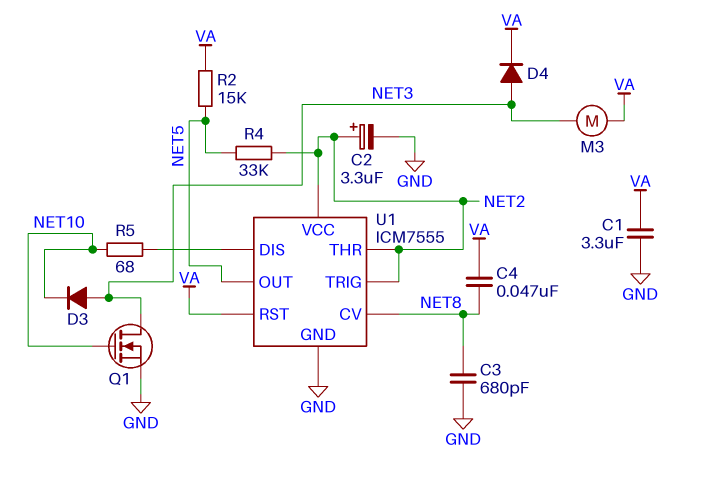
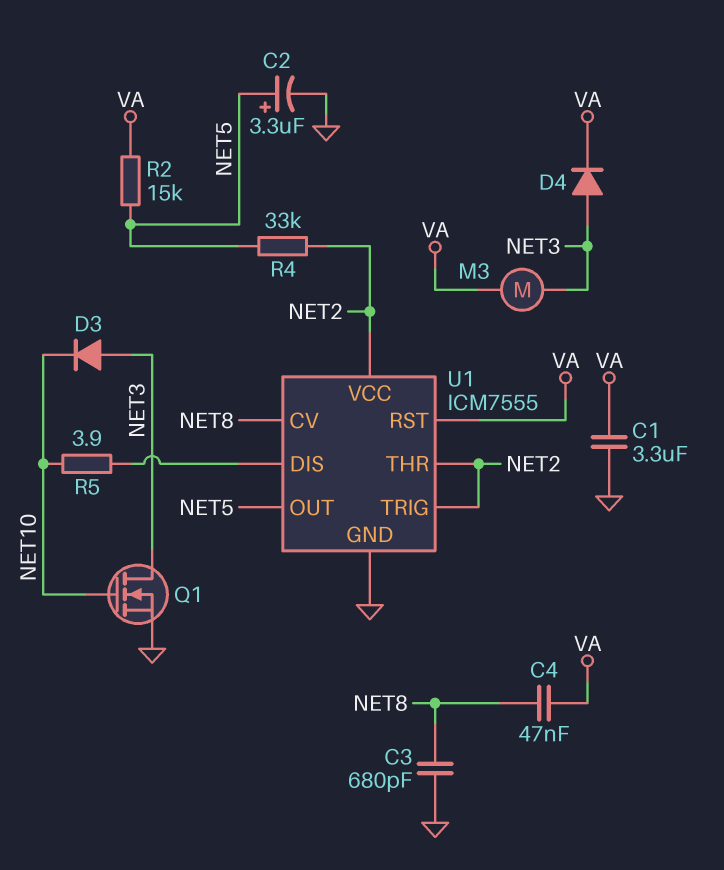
C2: 3.3uF (plus NET2, minus GND) -> 3.3uF (plus NET5, minus GND)
R5: 68 (NET10, U1/DIS) -> 3.9 (NET10, U1/DIS)

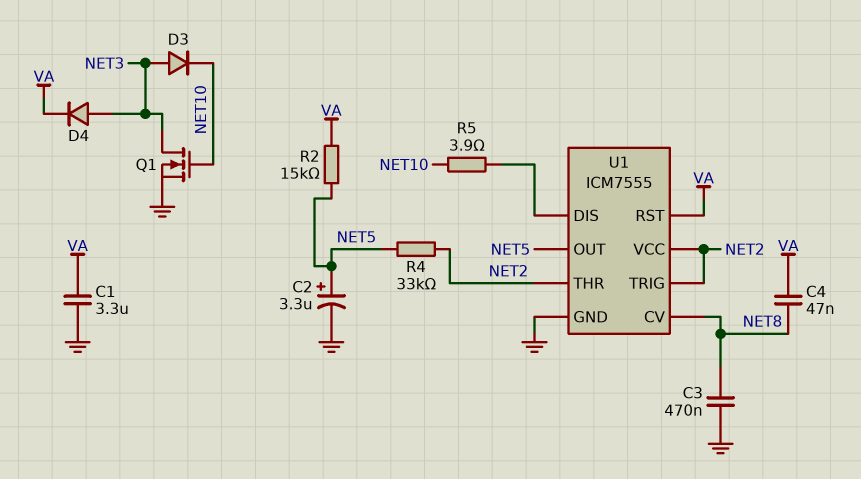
C3: 680pF (GND, NET8) -> 470nF (GND, NET8)
M3: motor (NET3, VA) -> none

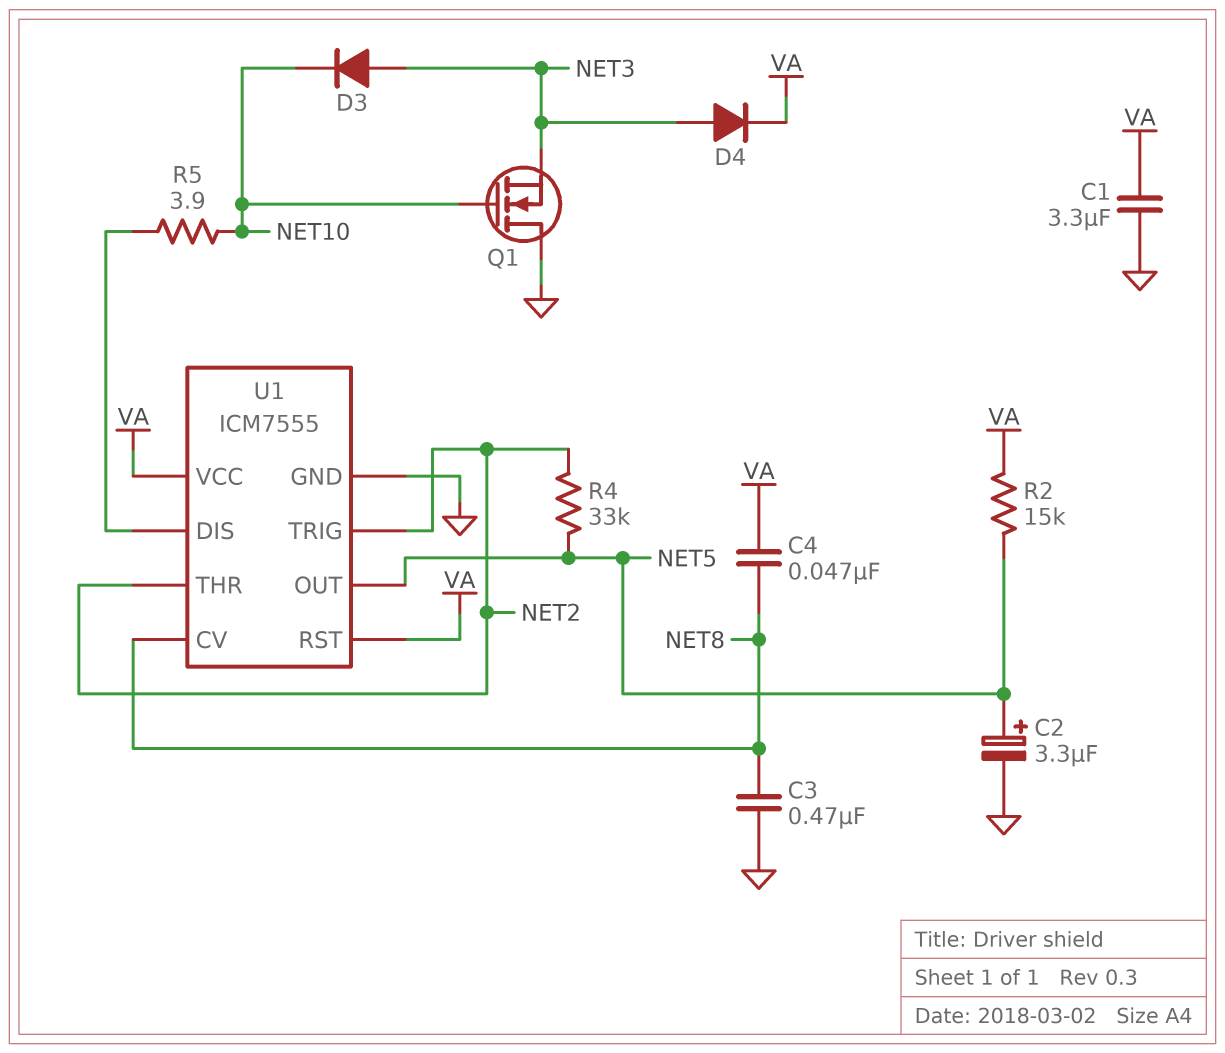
Q1: NMOS (G NET10, D NET3, S GND) -> NMOS (G NET10, D GND, S NET3)
U1 pin VCC: NET2 -> VA

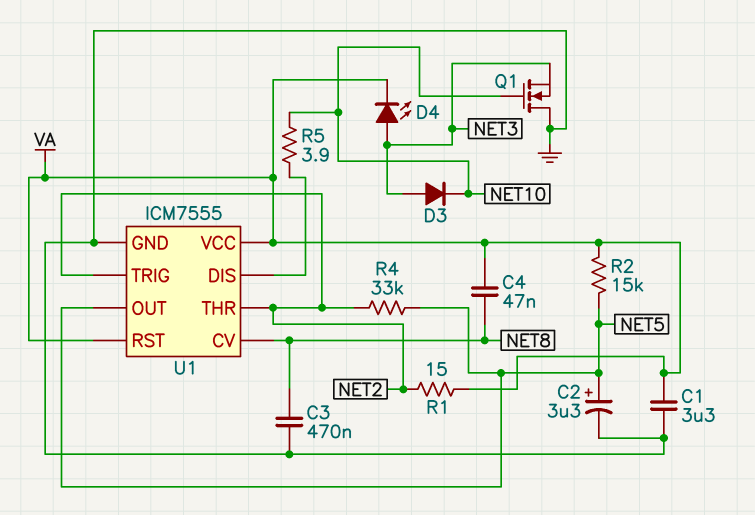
D4: diode (A NET3, K VA) -> LED (A NET3, K VA)
R1: none -> 15 (NET2, VA)

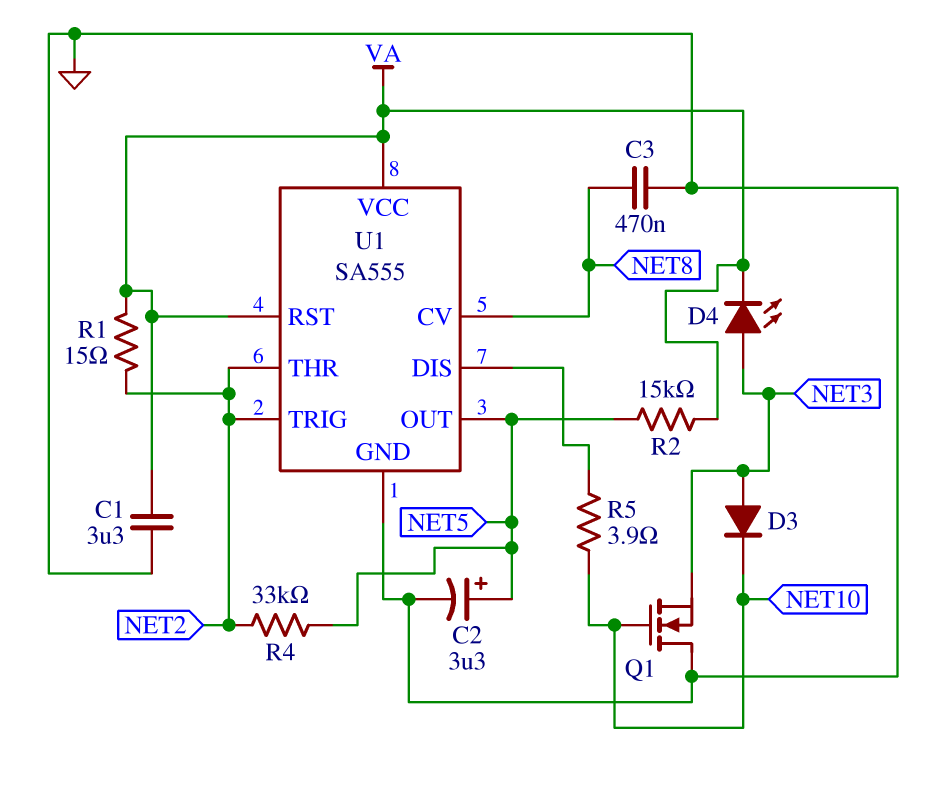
C4: 47nF (NET8, VA) -> none
U1: ICM7555 -> SA555

